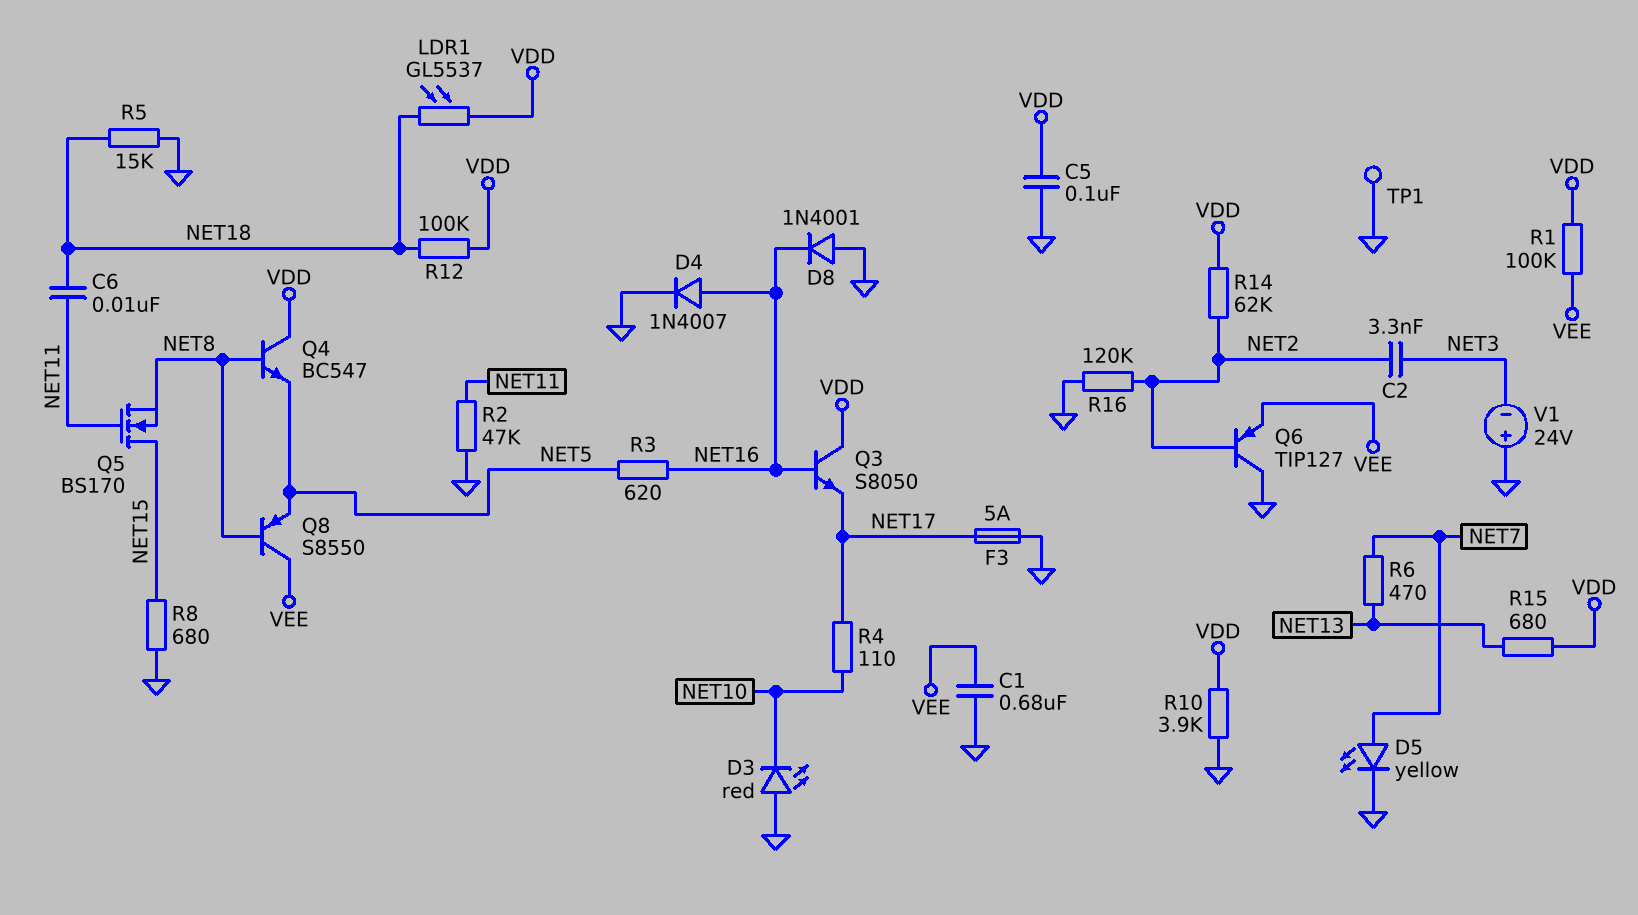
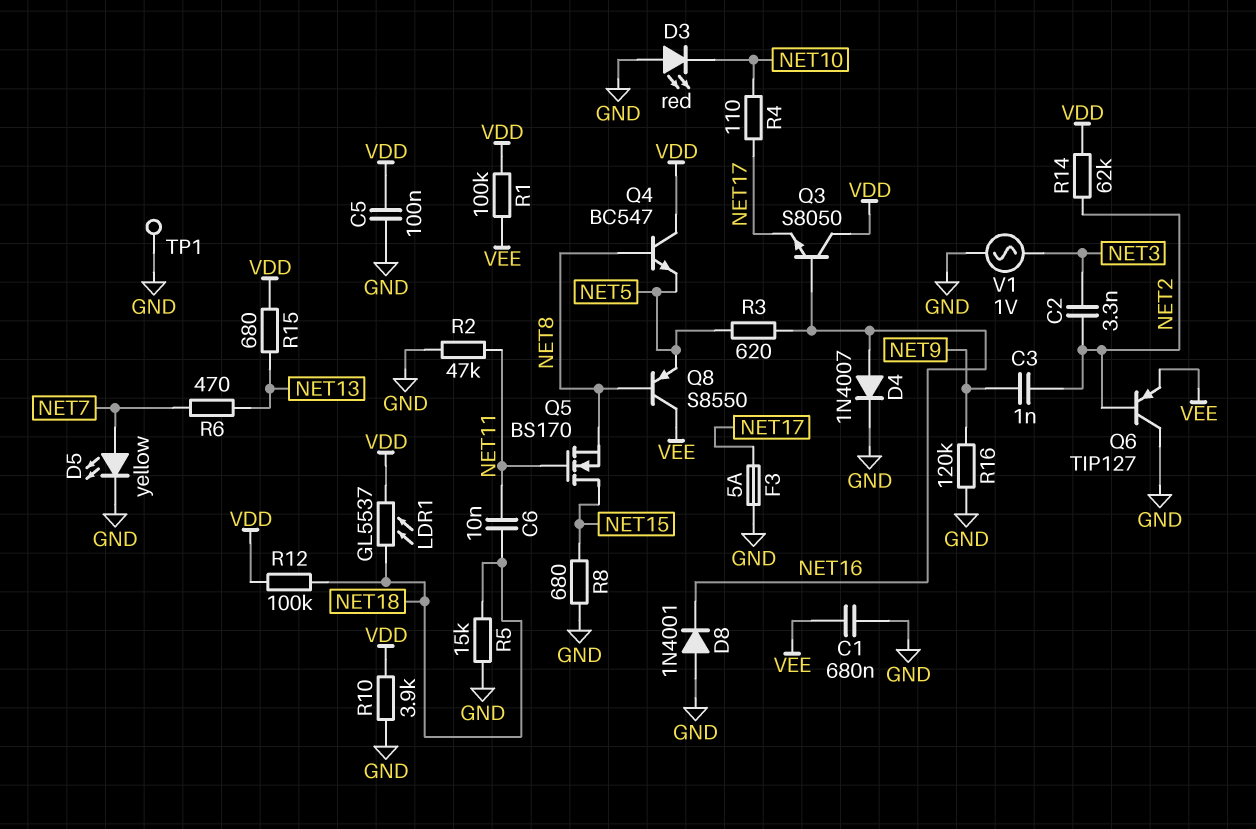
C3: none -> 1nF (NET2, NET9)
R16: 120k (GND, NET2) -> 120k (GND, NET9)
V1: 24V (plus GND, minus NET3) -> AC 1V (GND, NET3)

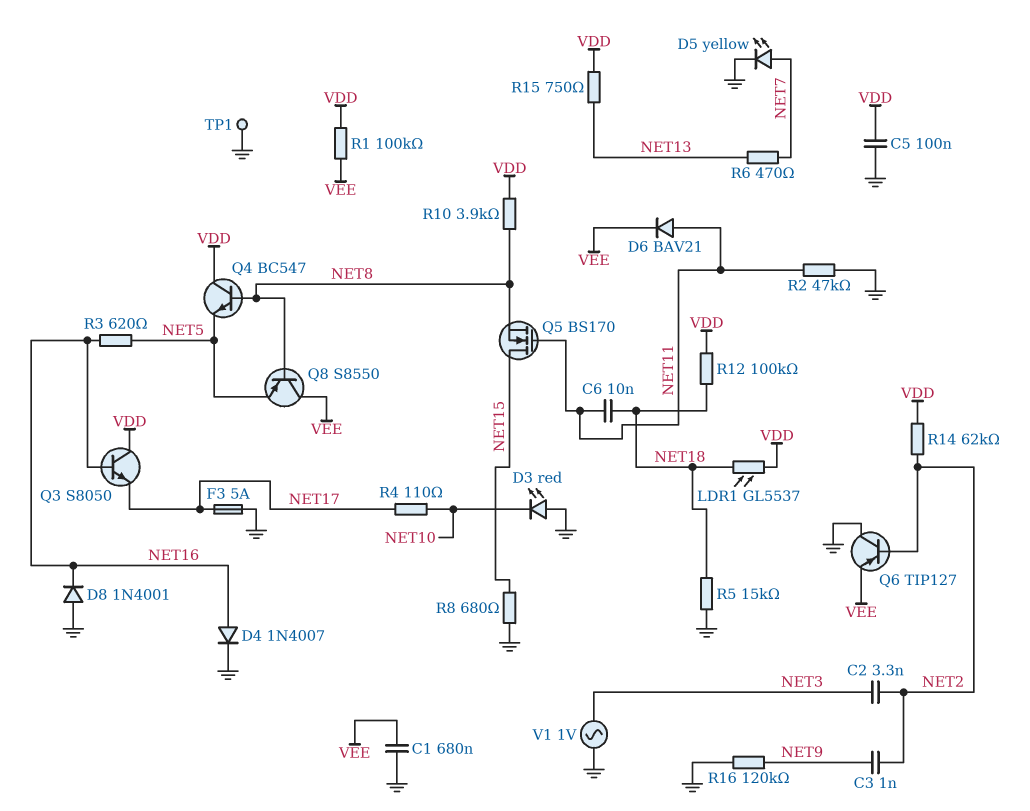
D6: none -> diode BAV21 (A NET11, K VEE)
R10: 3.9k (GND, VDD) -> 3.9k (NET8, VDD)
R15: 680 (NET13, VDD) -> 750 (NET13, VDD)

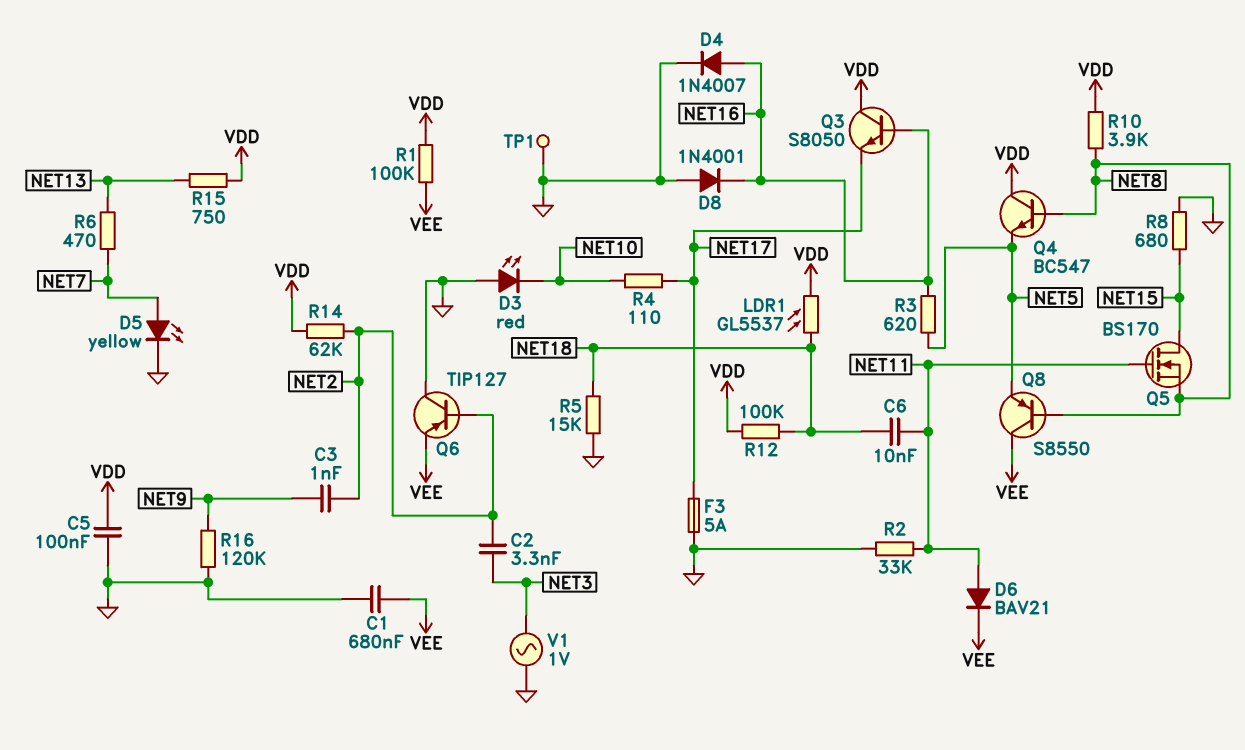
R2: 47k (GND, NET11) -> 33k (GND, NET11)

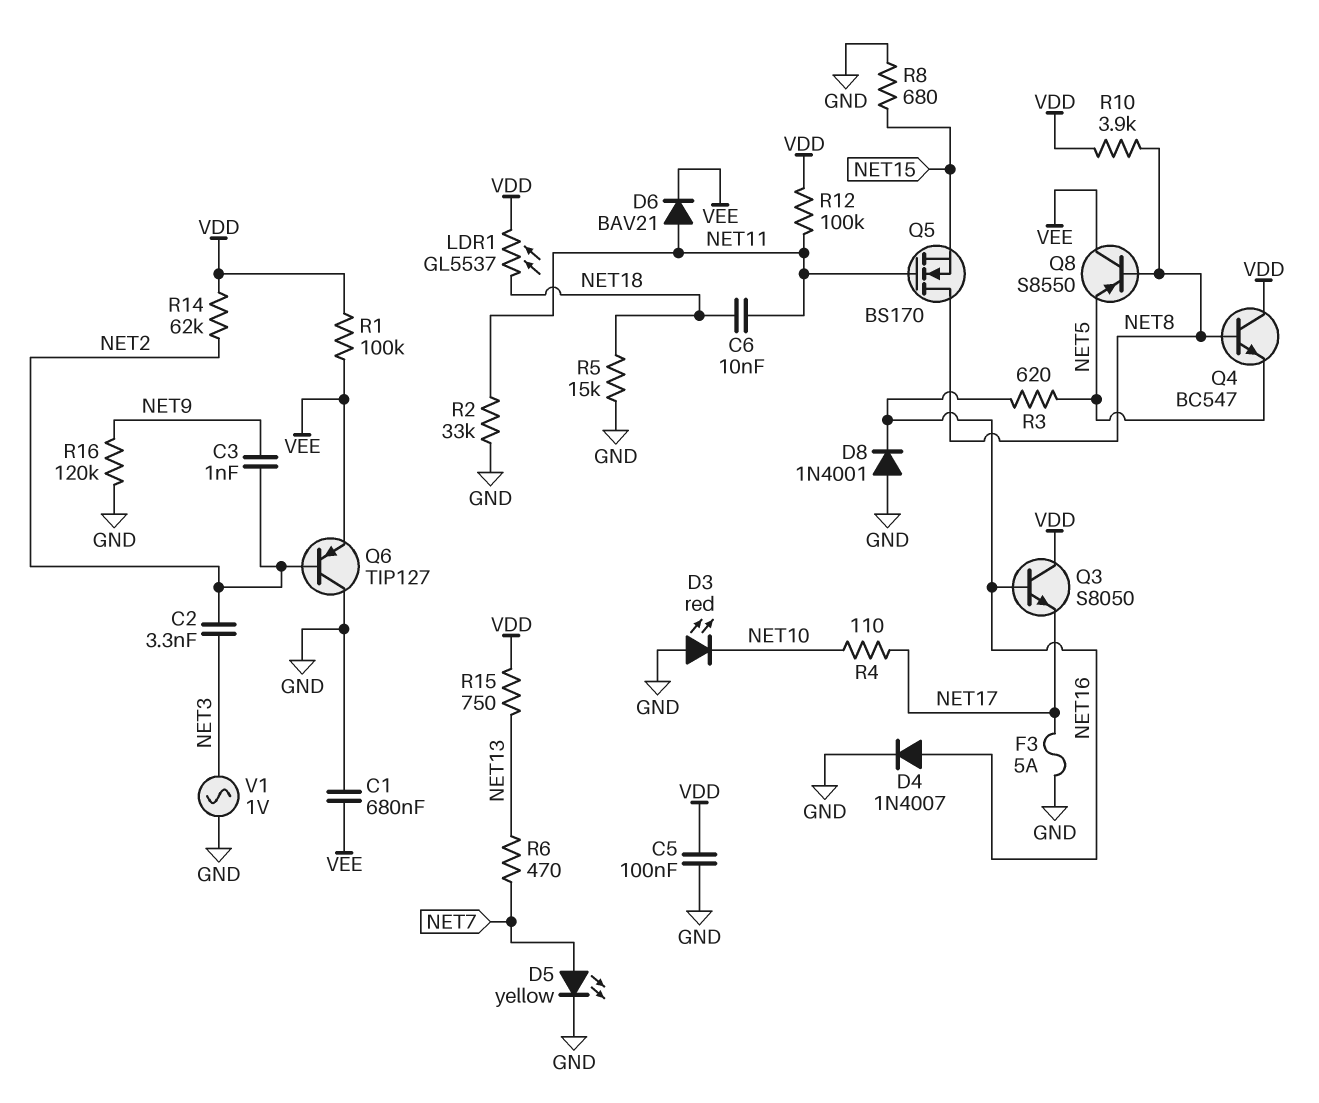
Q5: NMOS BS170 (G NET11, D NET15, S NET8) -> NMOS BS170 (G NET11, D NET8, S NET15)
R12: 100k (NET18, VDD) -> 100k (NET11, VDD)
TP1: test point (GND) -> none

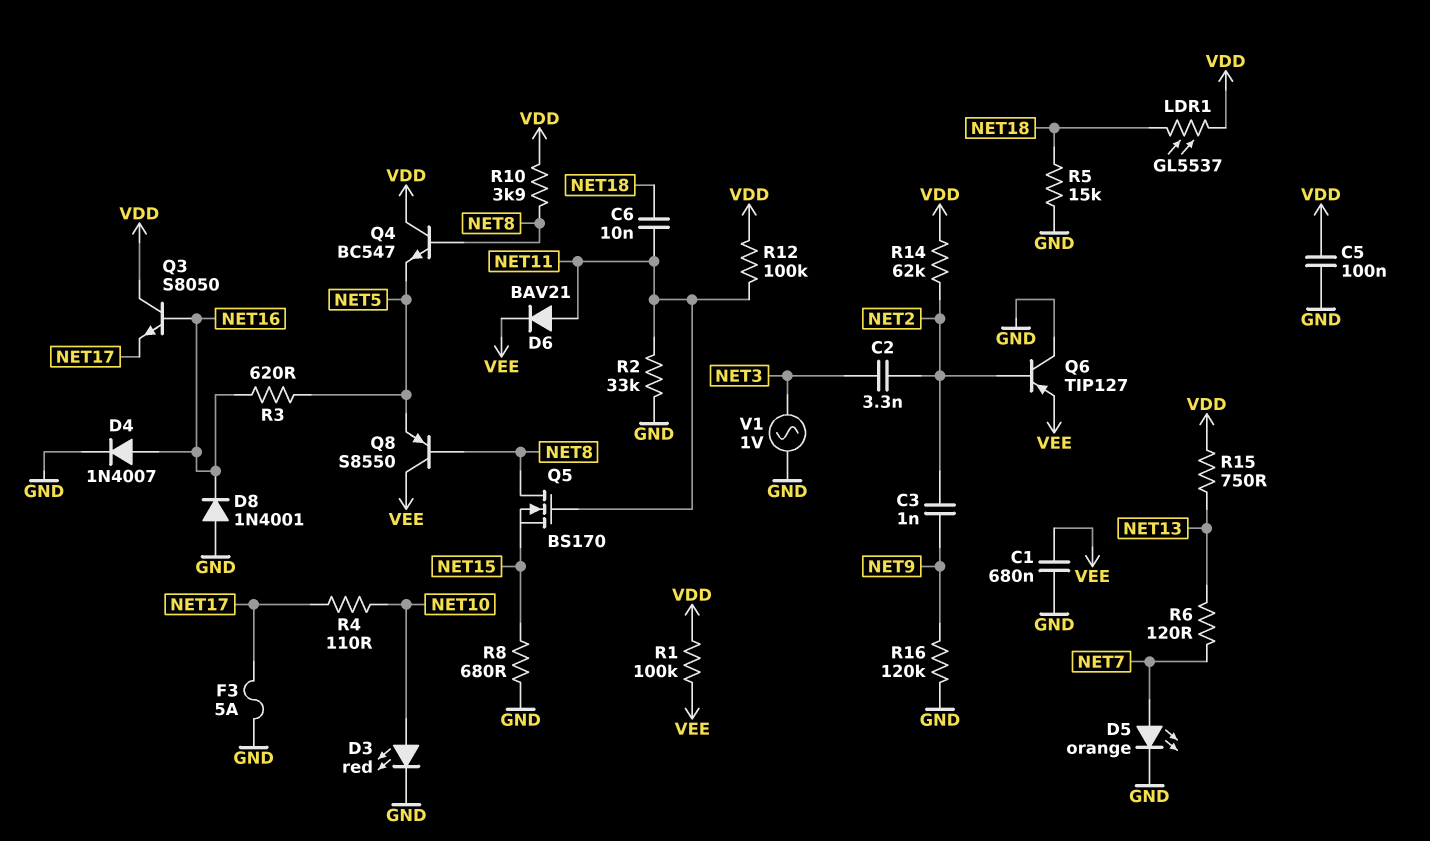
D3: LED red (A GND, K NET10) -> LED red (A NET10, K GND)
D5: LED yellow (A NET7, K GND) -> LED orange (A NET7, K GND)
R6: 470 (NET7, NET13) -> 120 (NET7, NET13)

